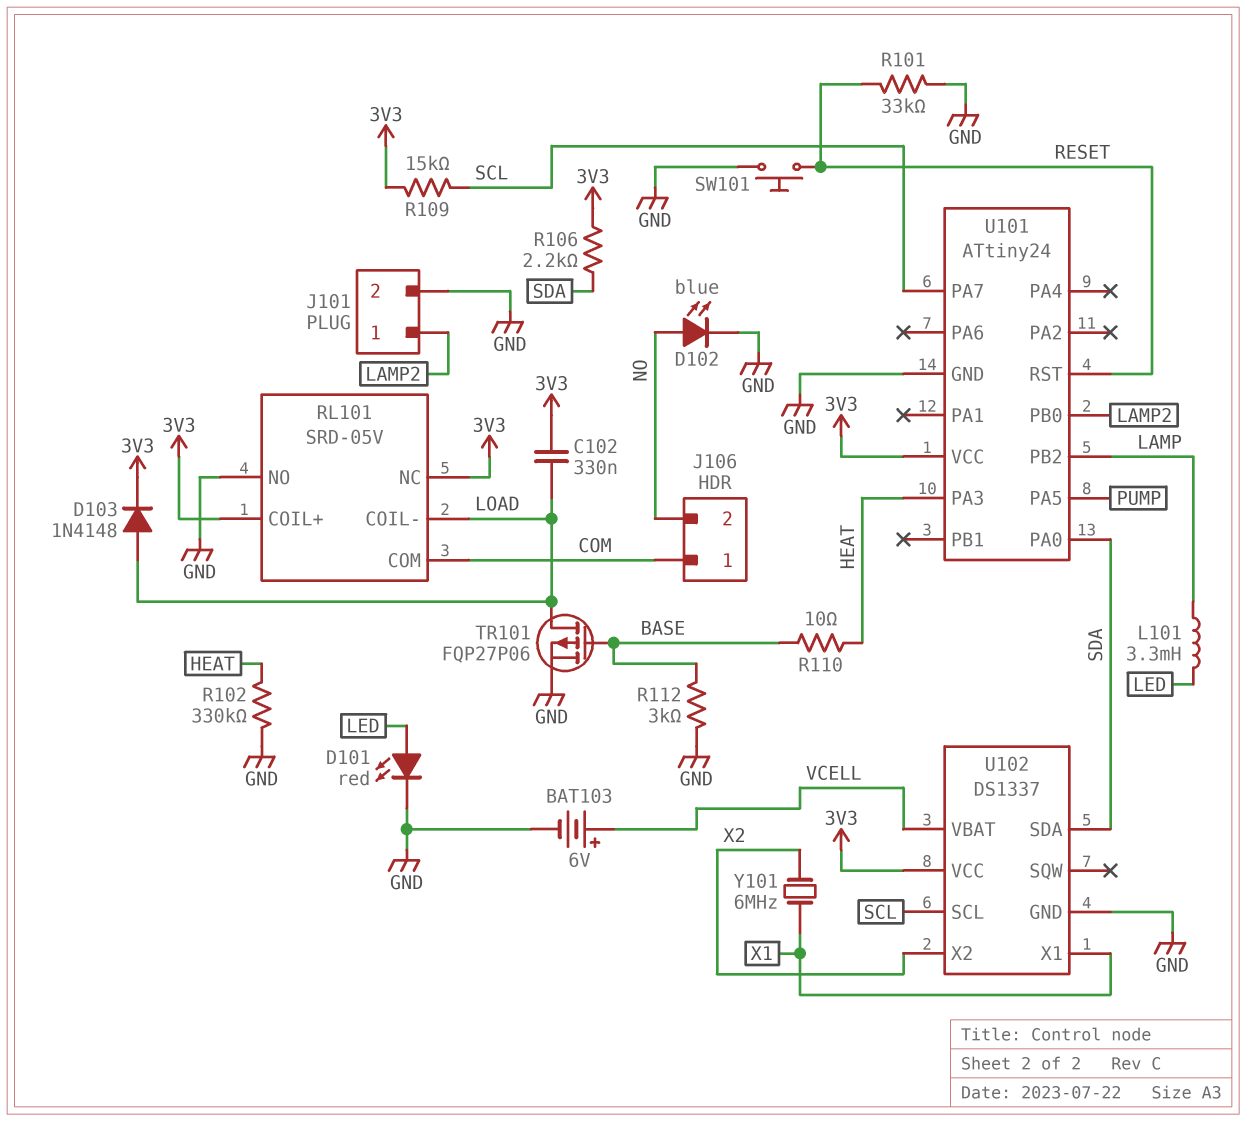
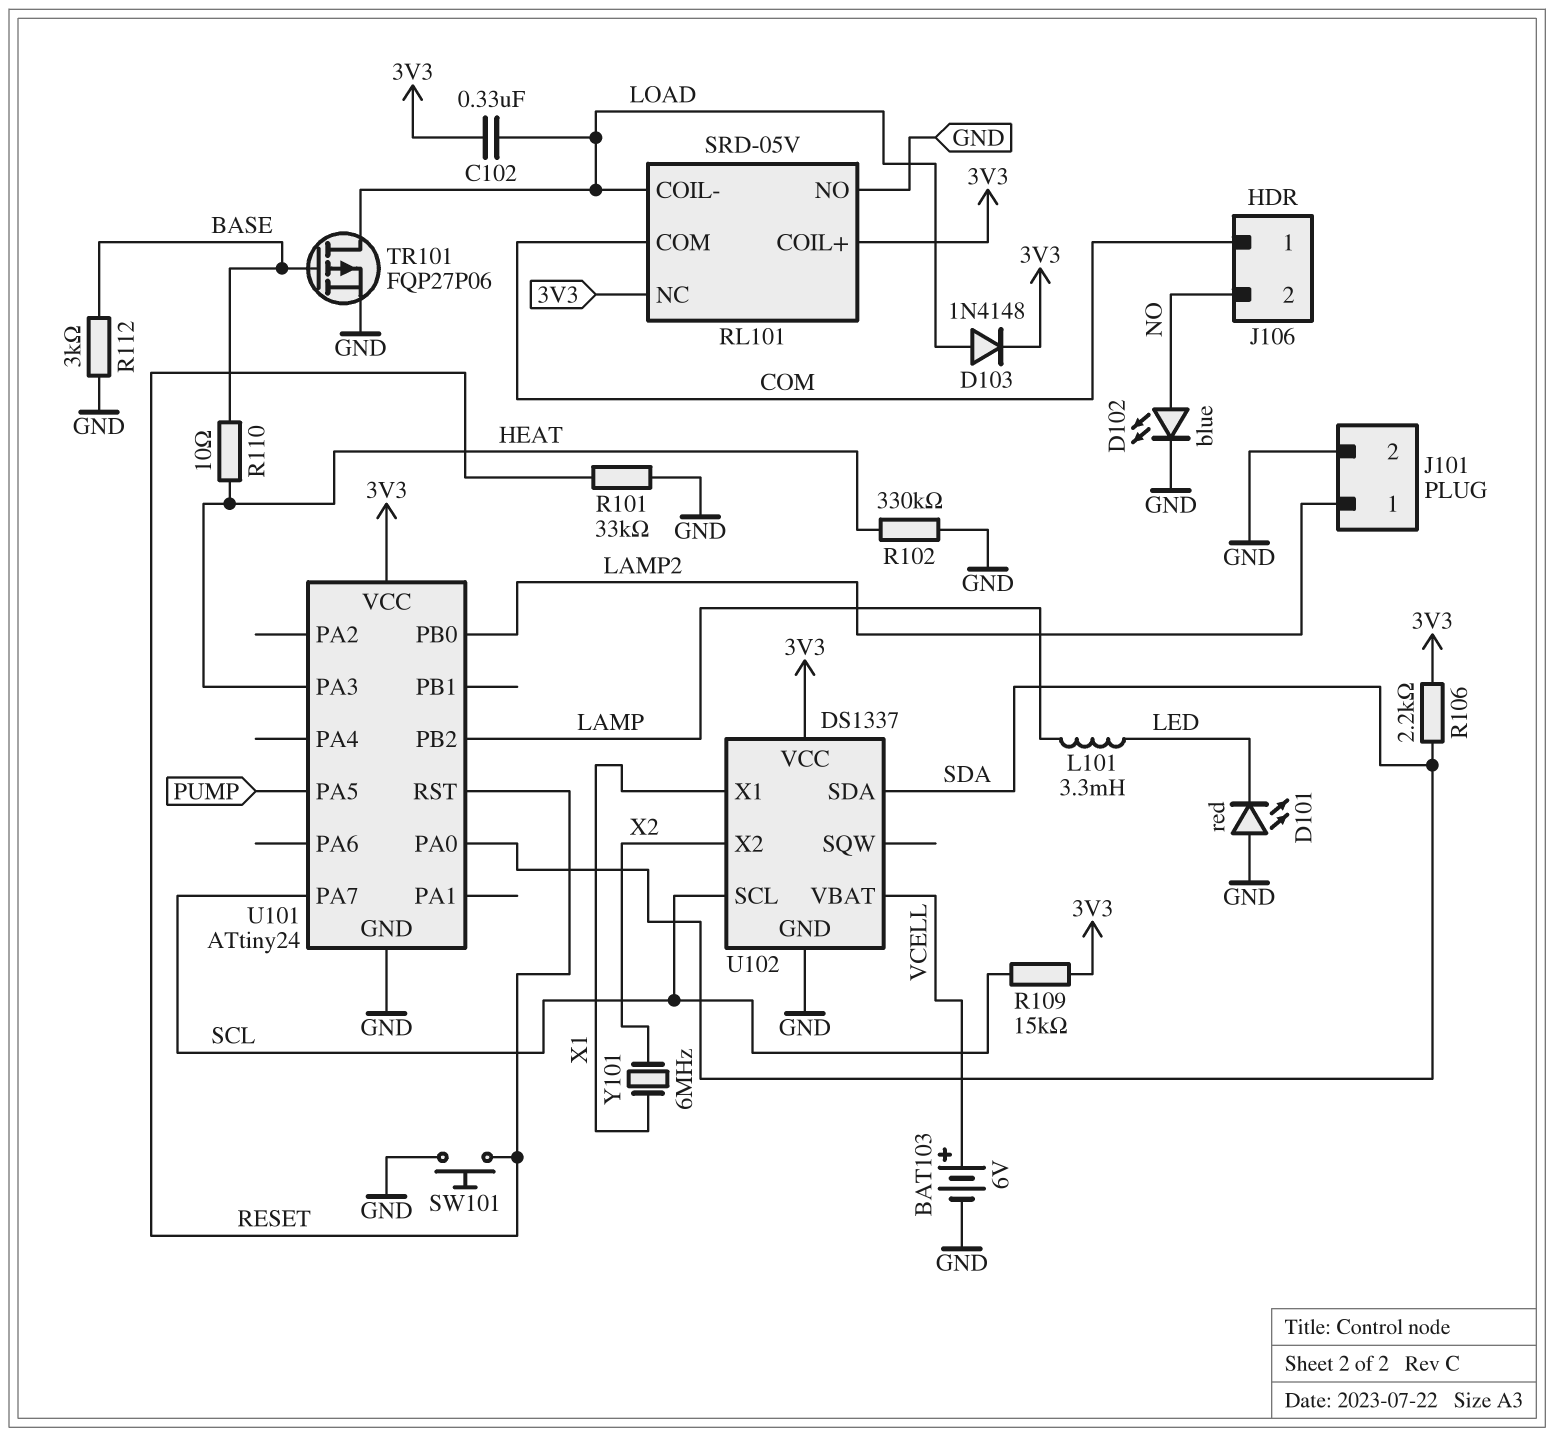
D101: LED red (A LED, K GND) -> LED red (A GND, K LED)

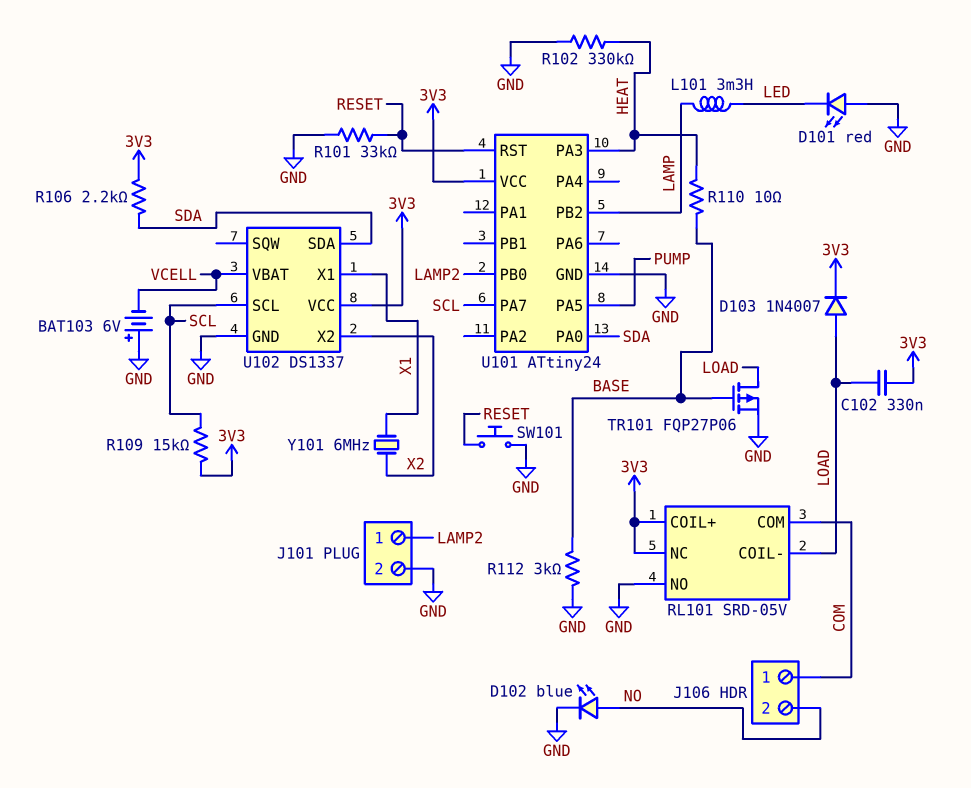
BAT103: 6V (plus VCELL, minus GND) -> 6V (plus GND, minus VCELL)
D103: diode 1N4148 (A LOAD, K 3V3) -> diode 1N4007 (A LOAD, K 3V3)

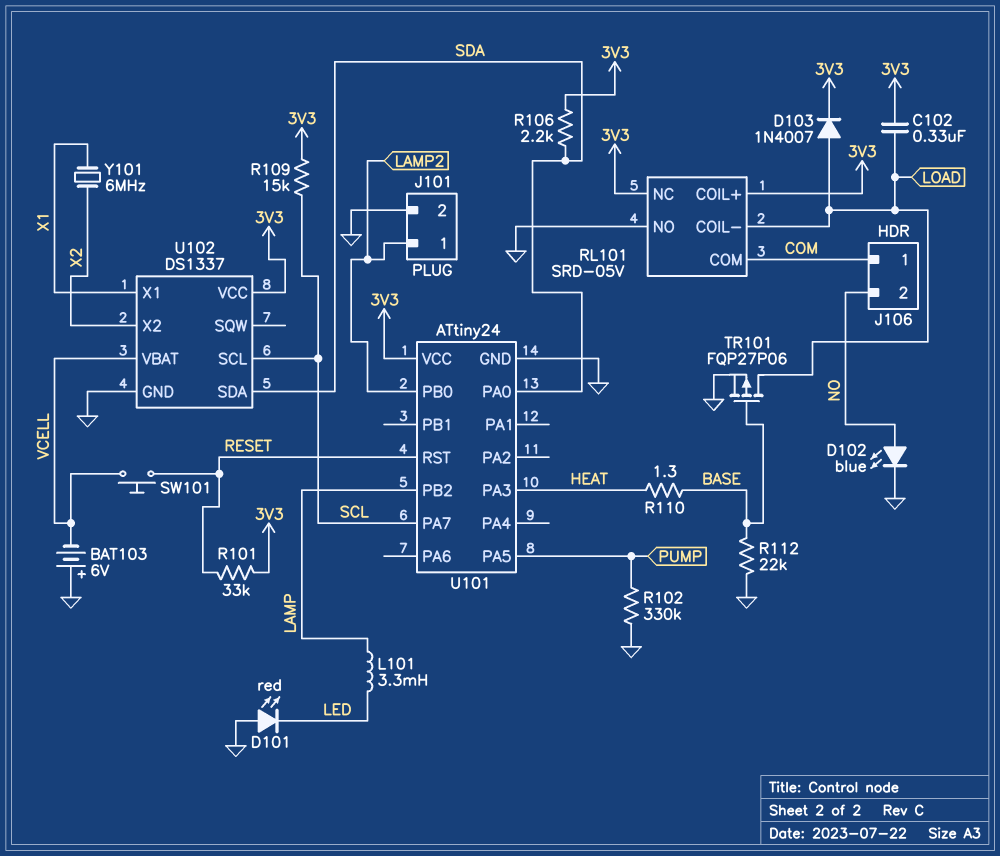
R101: 33k (GND, RESET) -> 33k (3V3, RESET)
R102: 330k (GND, HEAT) -> 330k (GND, PUMP)
R110: 10 (BASE, HEAT) -> 1.3 (BASE, HEAT)
R112: 3k (BASE, GND) -> 22k (BASE, GND)
SW101: button (GND, RESET) -> button (RESET, VCELL)

